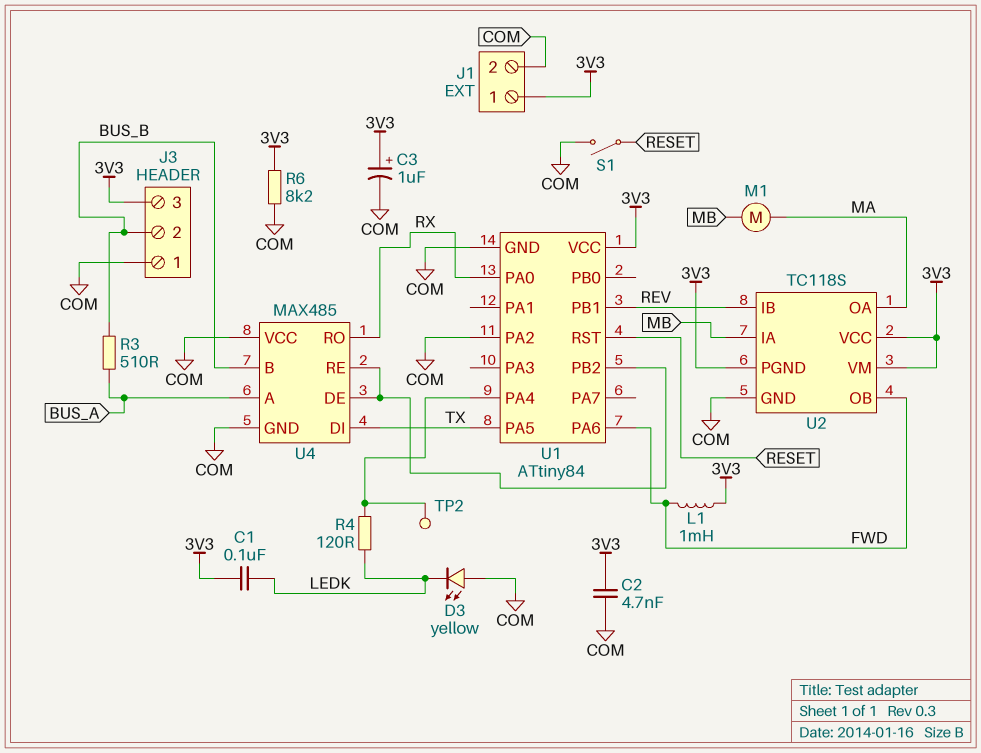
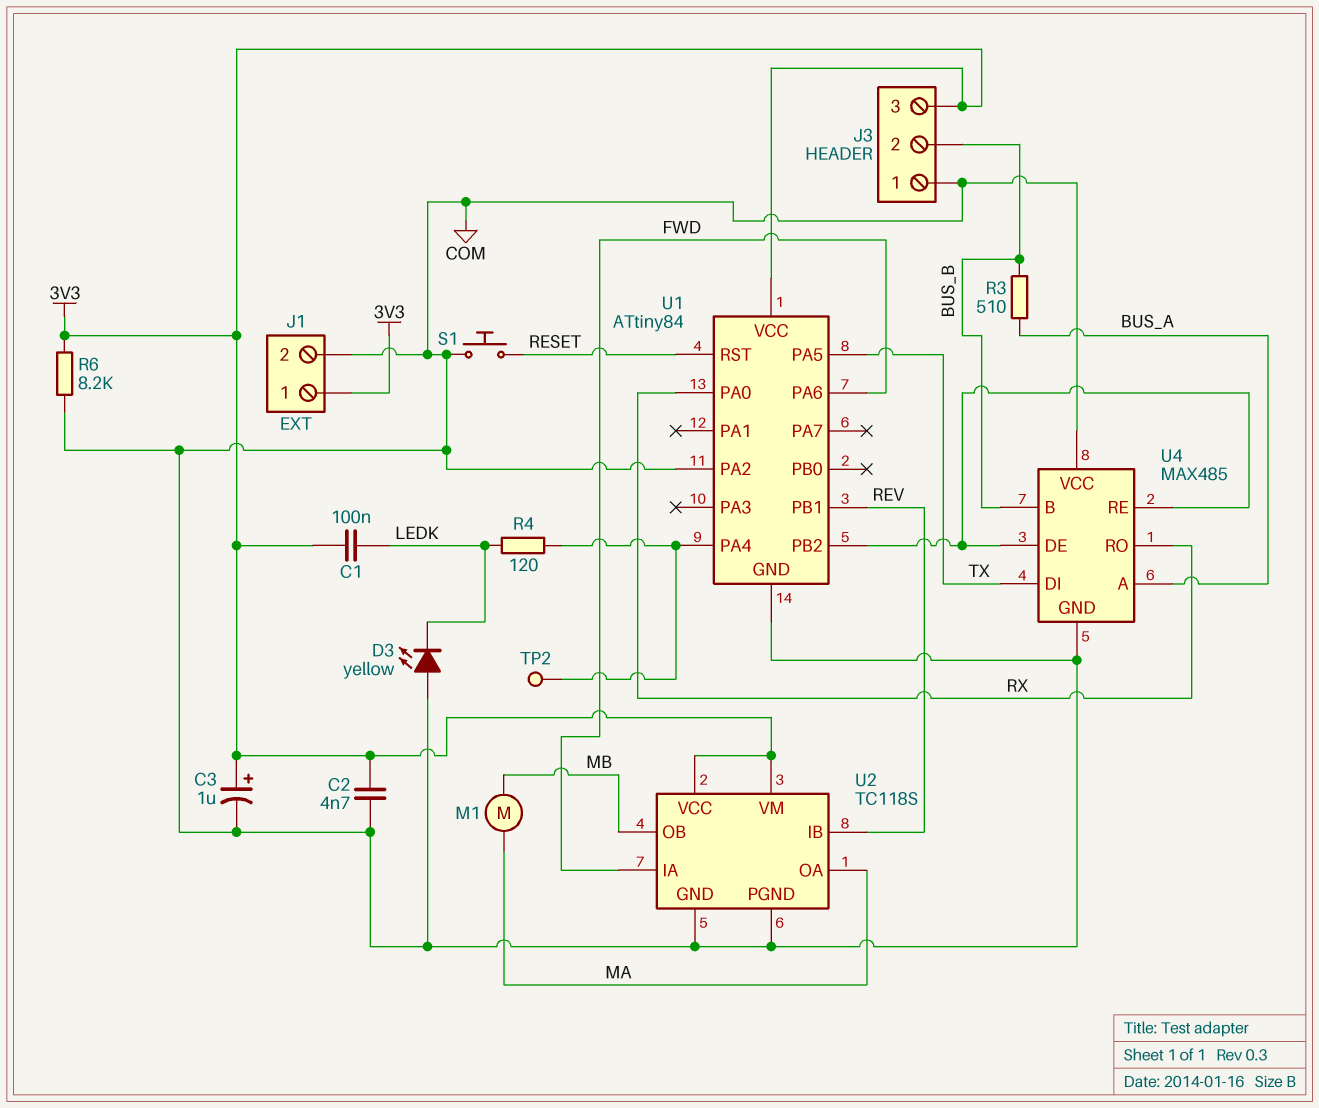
L1: 1mH (3V3, FWD) -> none
S1: switch (COM, RESET) -> button (COM, RESET)
U2 pin IA: MB -> FWD
U2 pin OB: FWD -> MB
U2 pin PGND: 3V3 -> COM

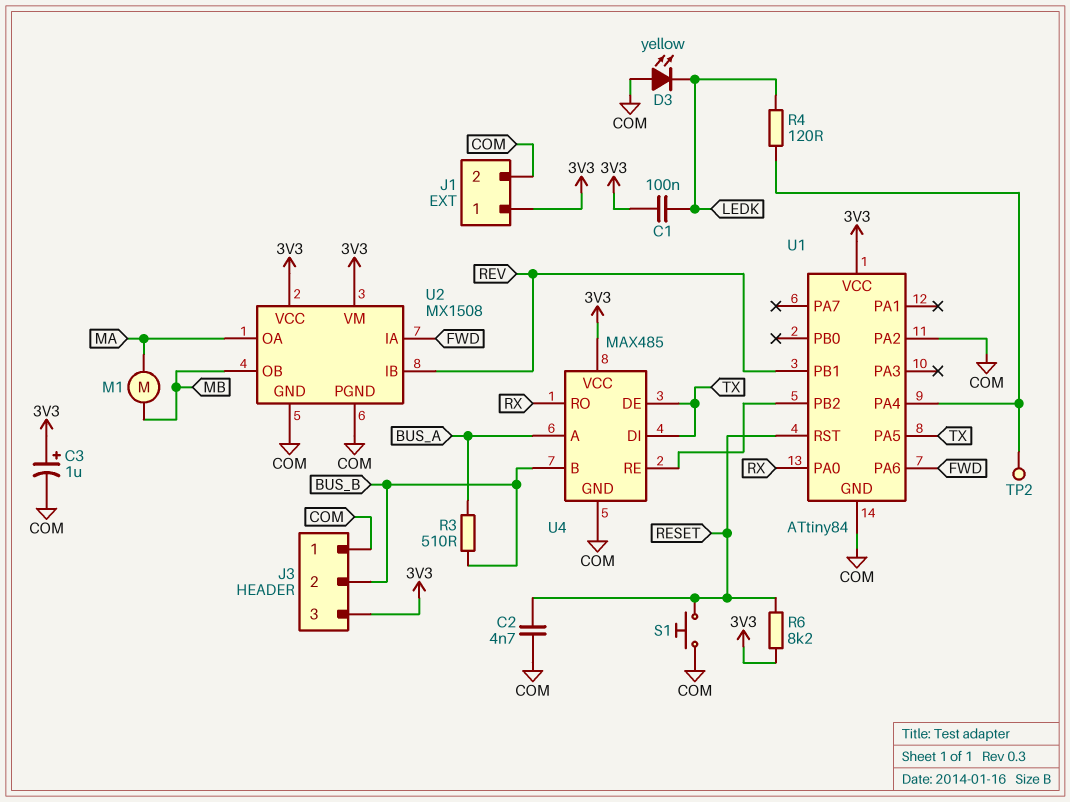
C2: 4.7nF (3V3, COM) -> 4.7nF (COM, RESET)
R6: 8.2k (3V3, COM) -> 8.2k (3V3, RESET)
U2: TC118S -> MX1508
U4 pin DE: U1/PB2 -> TX
U4 pin VCC: COM -> 3V3

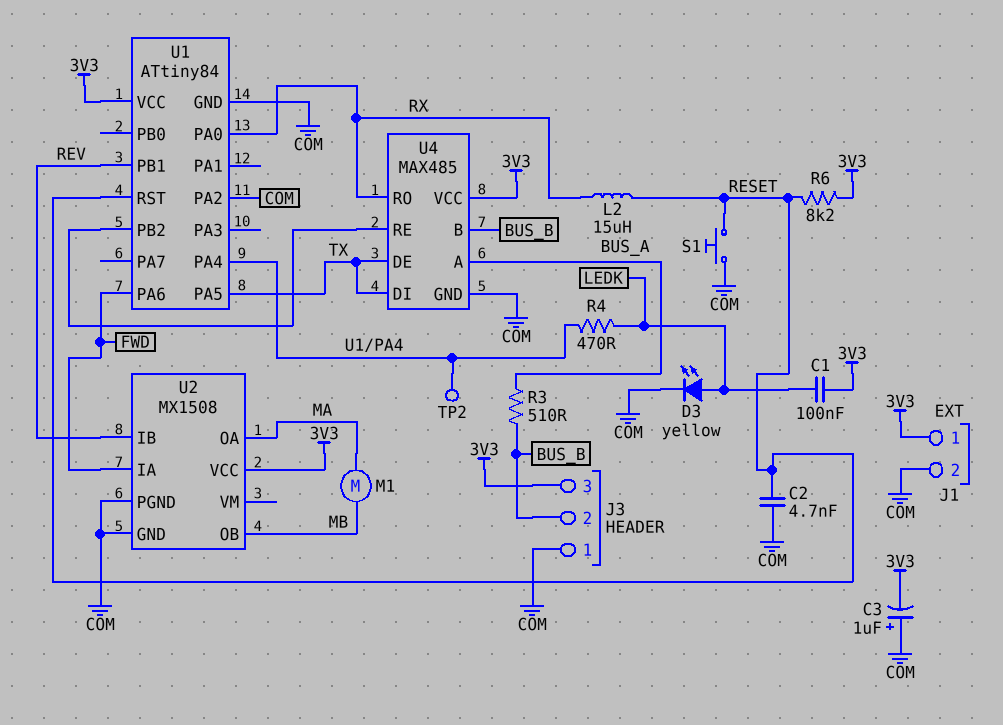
C3: 1uF (plus 3V3, minus COM) -> 1uF (plus COM, minus 3V3)
D3: LED yellow (A COM, K LEDK) -> LED yellow (A LEDK, K COM)
L2: none -> 15uH (RESET, RX)
R4: 120 (LEDK, U1/PA4) -> 470 (LEDK, U1/PA4)
U2 pin VM: 3V3 -> none

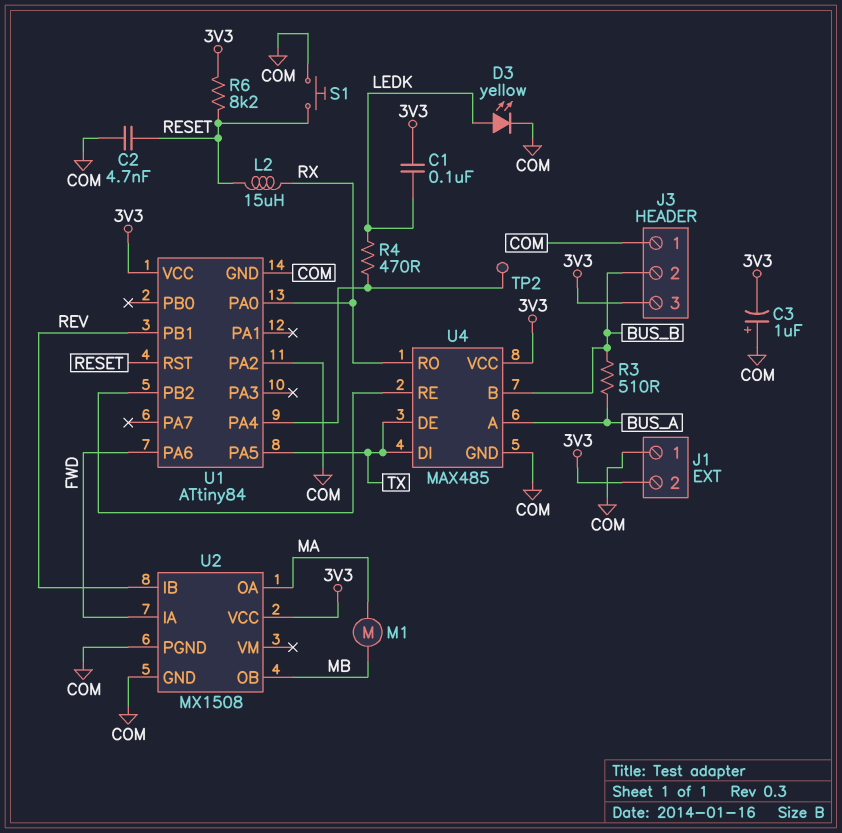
J1 pin 1: 3V3 -> COM
J1 pin 2: COM -> 3V3

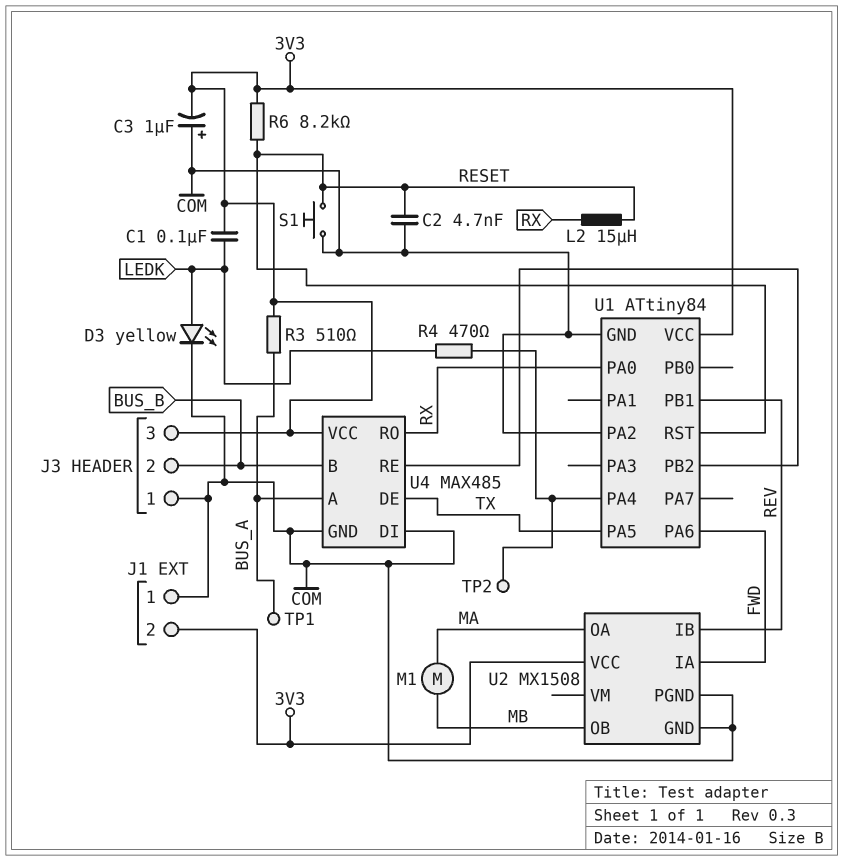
R3: 510 (BUS_A, BUS_B) -> 510 (3V3, BUS_A)
TP1: none -> test point (BUS_A)
U4 pin DI: TX -> COM

